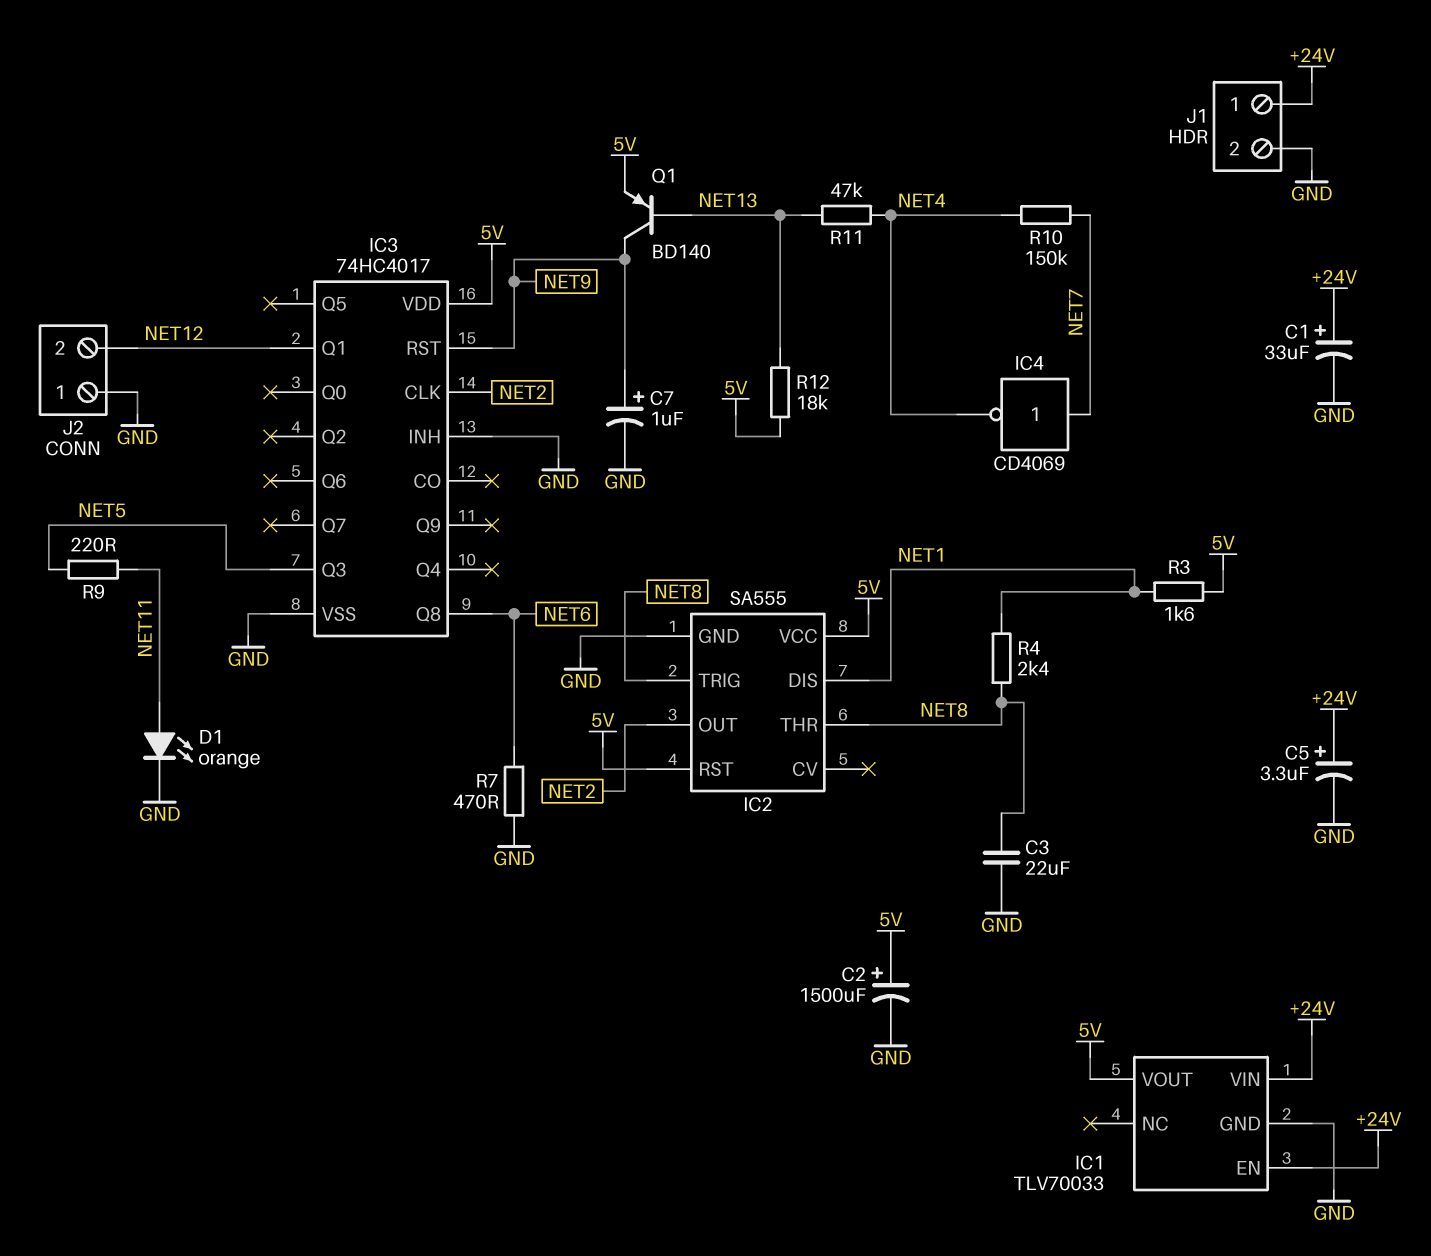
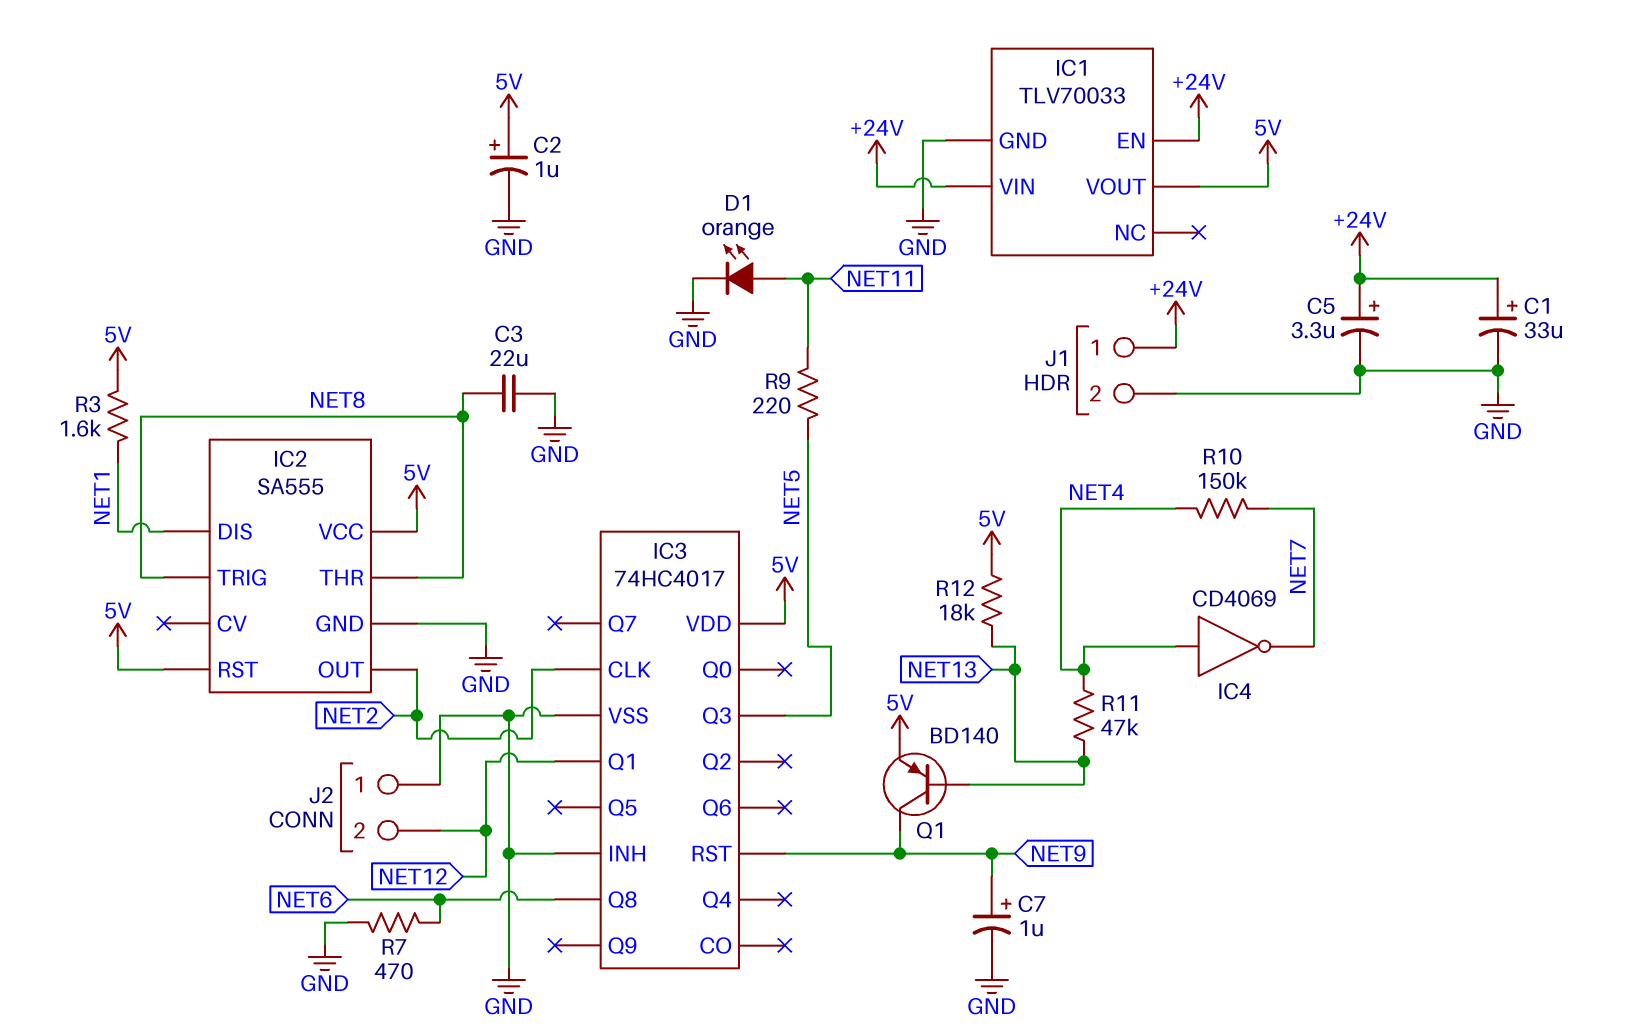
C2: 1500uF (plus 5V, minus GND) -> 1uF (plus 5V, minus GND)
IC4: NOT CD4069 (in NET7, out NET4) -> NOT CD4069 (in NET4, out NET7)
R4: 2.4k (NET1, NET8) -> none

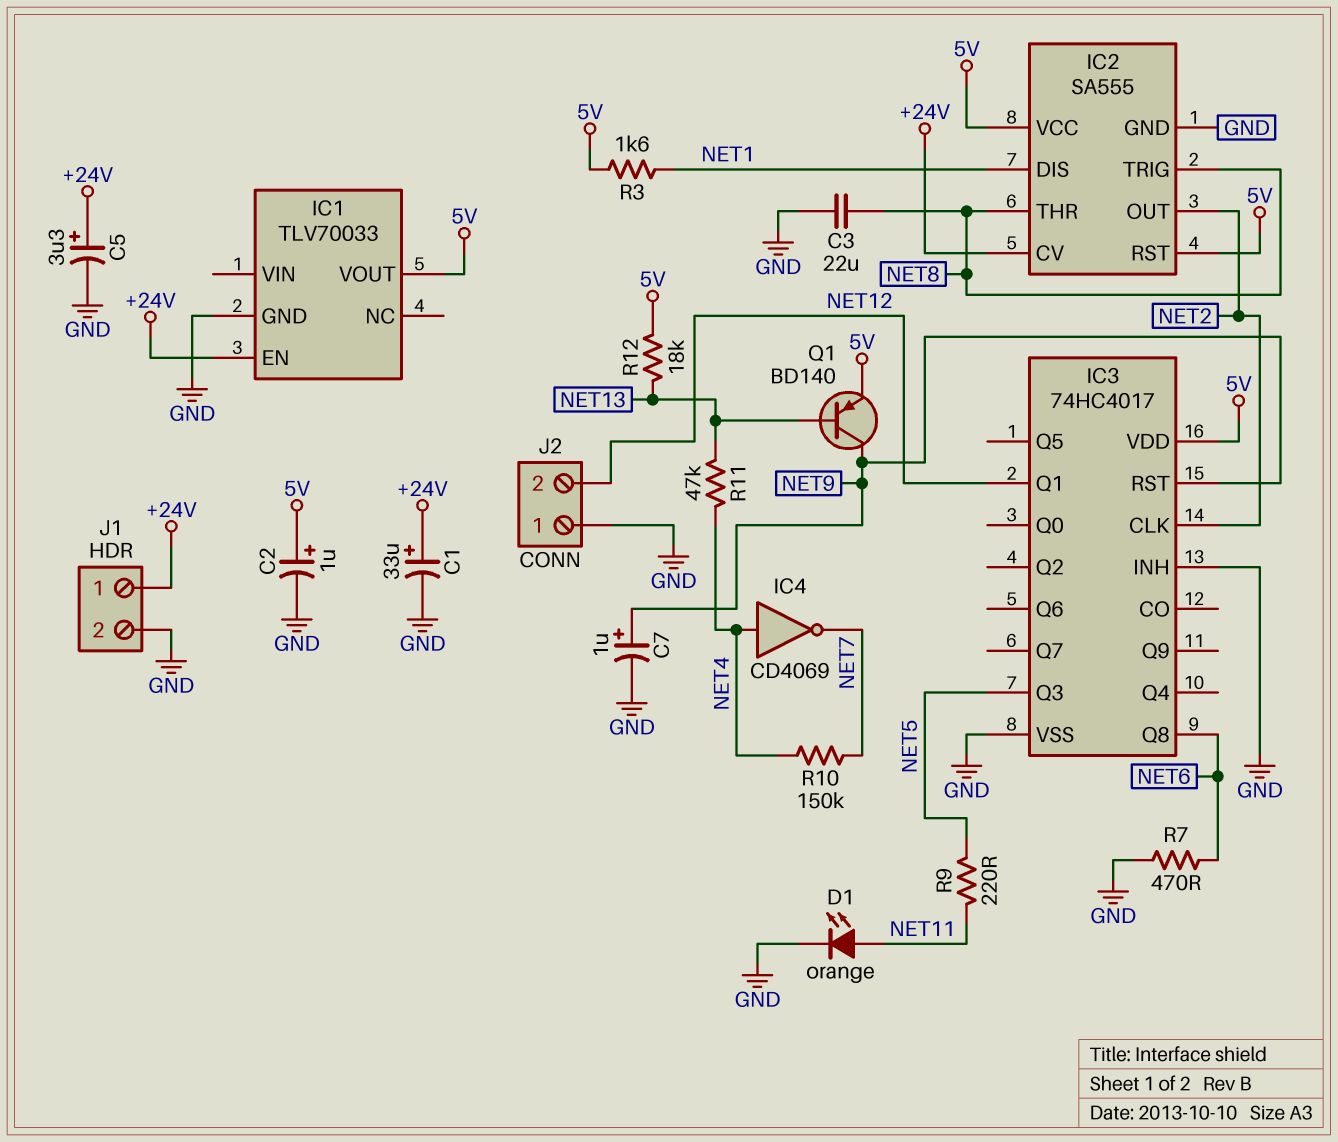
IC1 pin VIN: +24V -> none
IC2 pin CV: none -> +24V

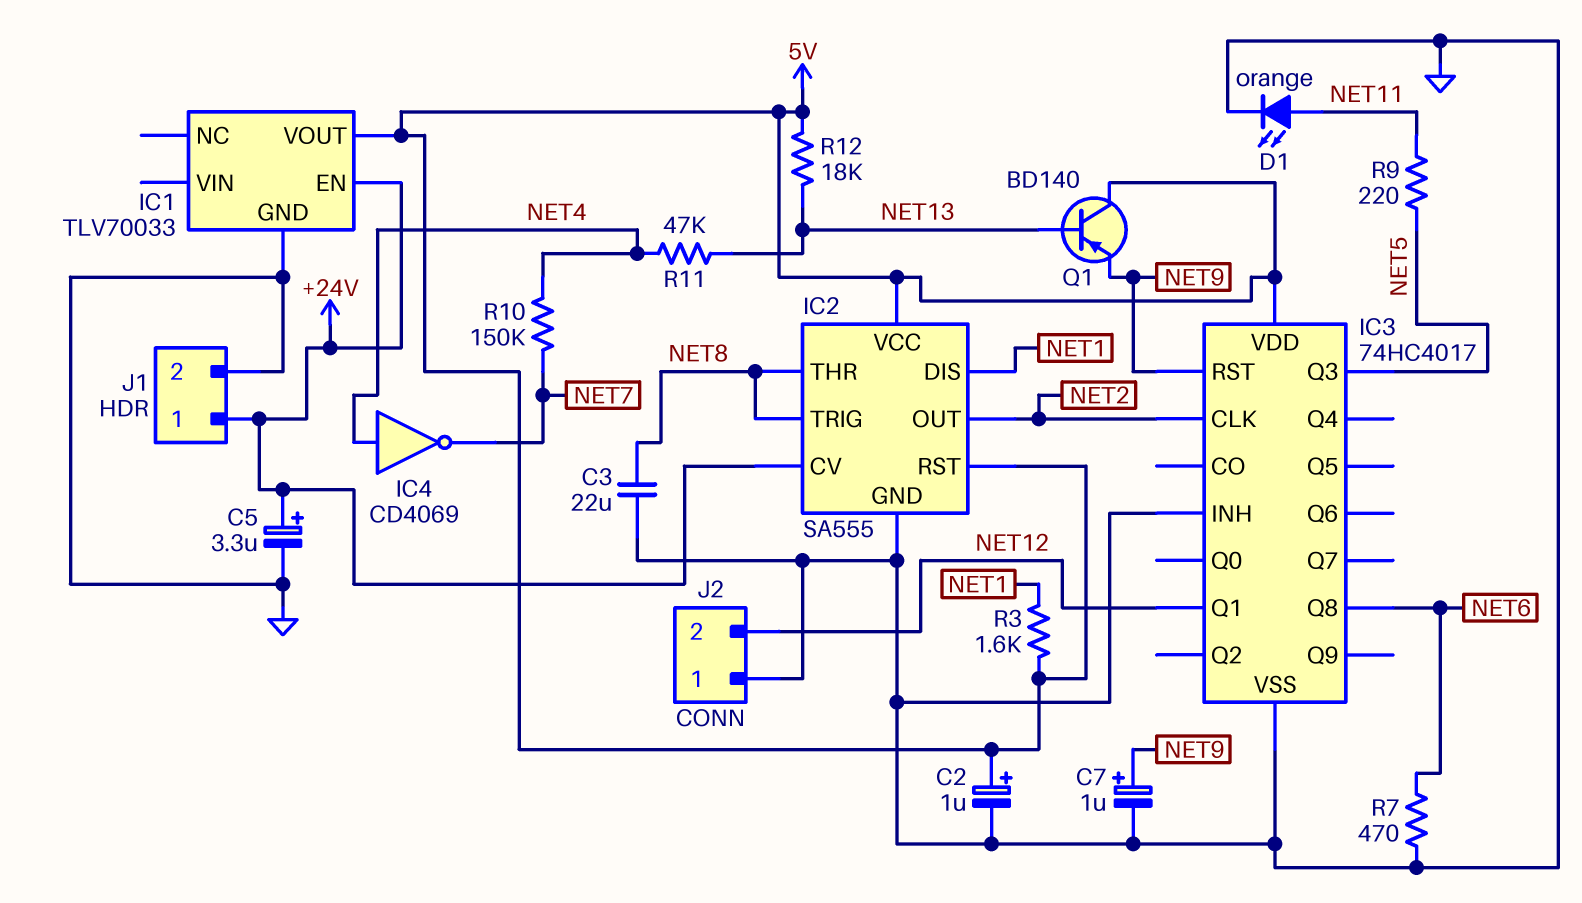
C1: 33uF (plus +24V, minus GND) -> none
Q1: PNP BD140 (B NET13, C NET9, E 5V) -> PNP BD140 (B NET13, C 5V, E NET9)

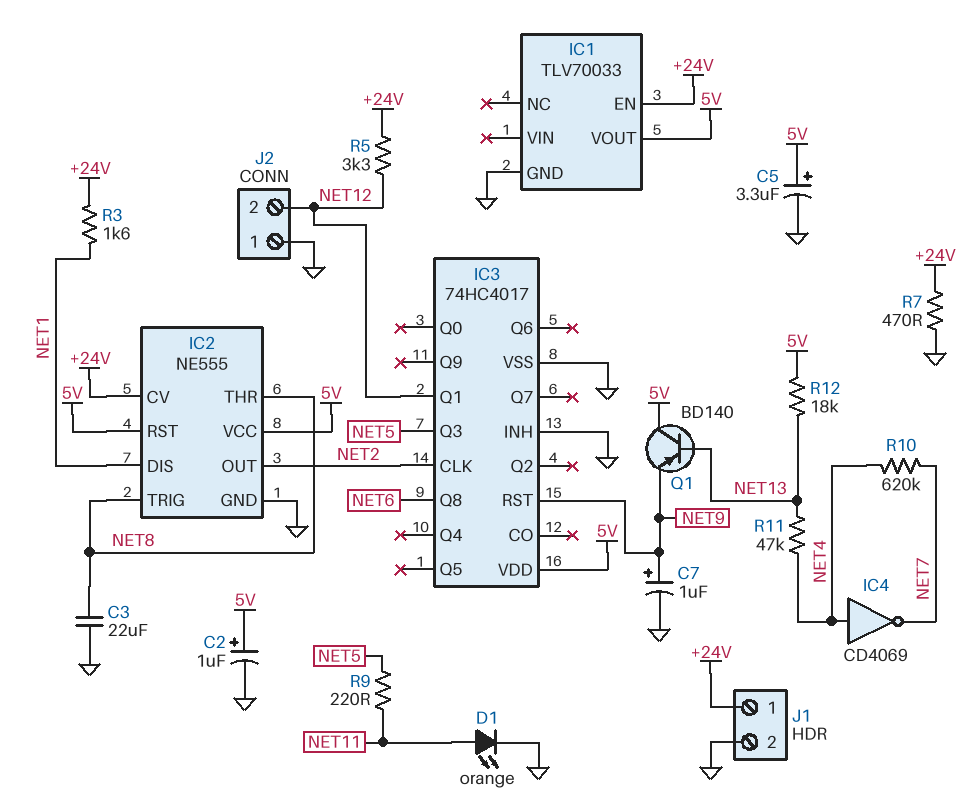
C5: 3.3uF (plus +24V, minus GND) -> 3.3uF (plus 5V, minus GND)
IC2: SA555 -> NE555
R3: 1.6k (5V, NET1) -> 1.6k (+24V, NET1)
R5: none -> 3.3k (+24V, NET12)
R7: 470 (GND, NET6) -> 470 (+24V, GND)
R10: 150k (NET4, NET7) -> 620k (NET4, NET7)

